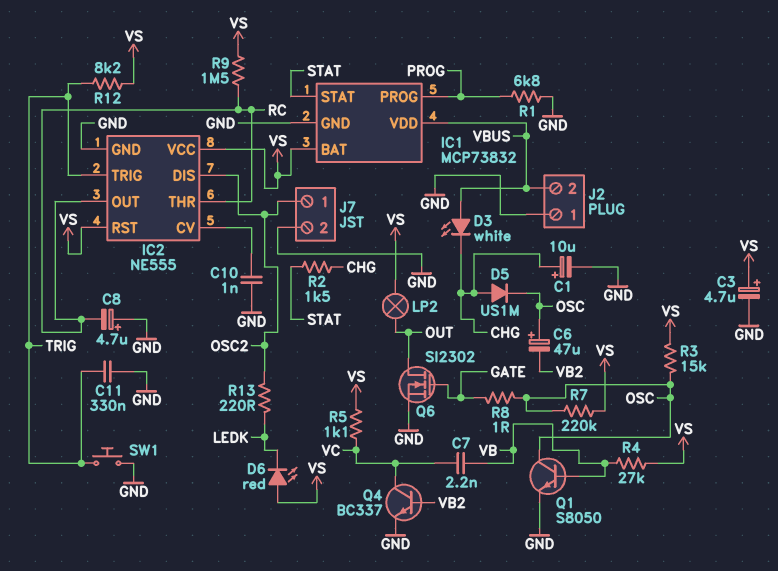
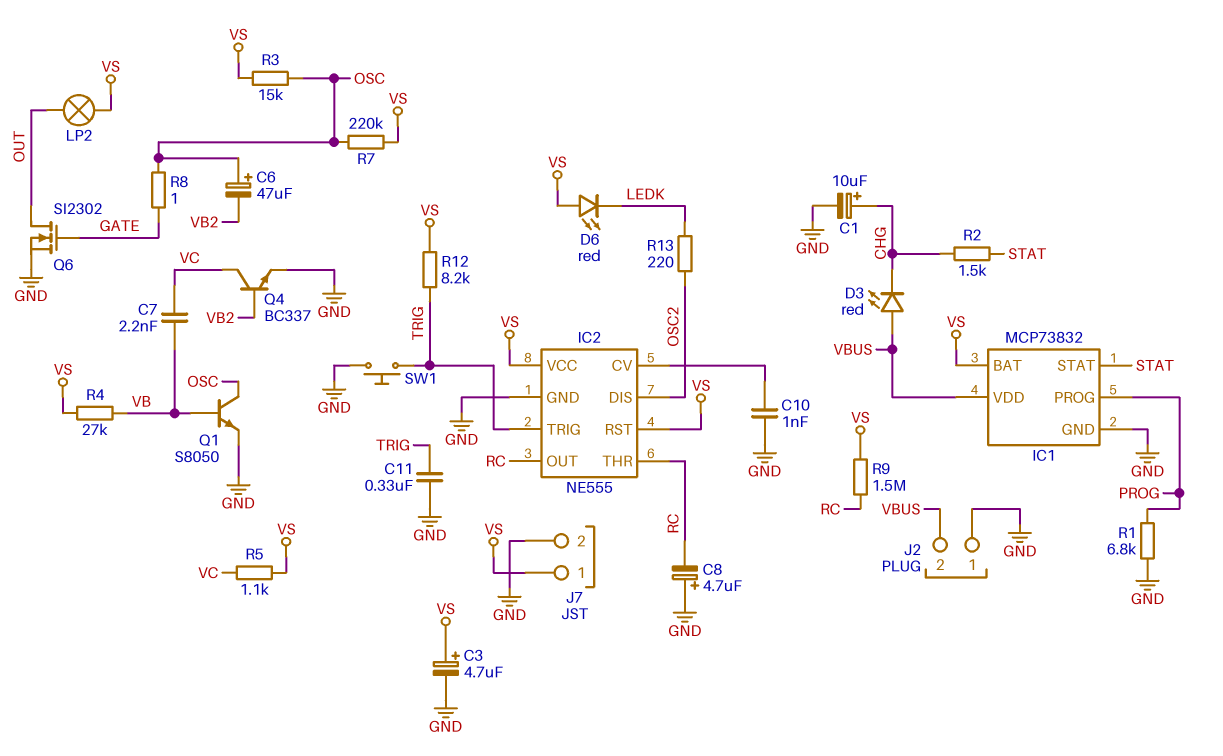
D3: LED white (A VBUS, K CHG) -> LED red (A VBUS, K CHG)
D5: diode US1M (A CHG, K OSC) -> none
J7 pin 1: OSC2 -> VS

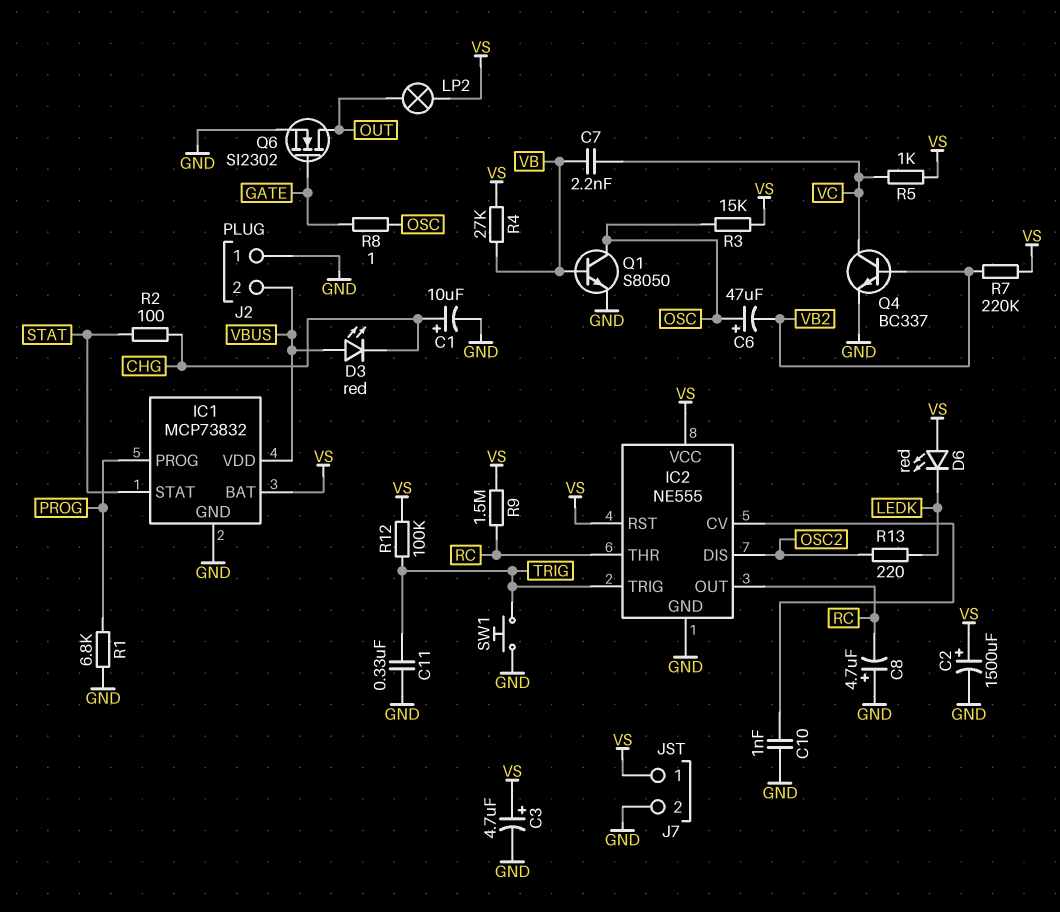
C2: none -> 1500uF (plus VS, minus GND)
R2: 1.5k (CHG, STAT) -> 100 (CHG, STAT)
R5: 1.1k (VC, VS) -> 1k (VC, VS)
R7: 220k (OSC, VS) -> 220k (VB2, VS)
R12: 8.2k (TRIG, VS) -> 100k (TRIG, VS)

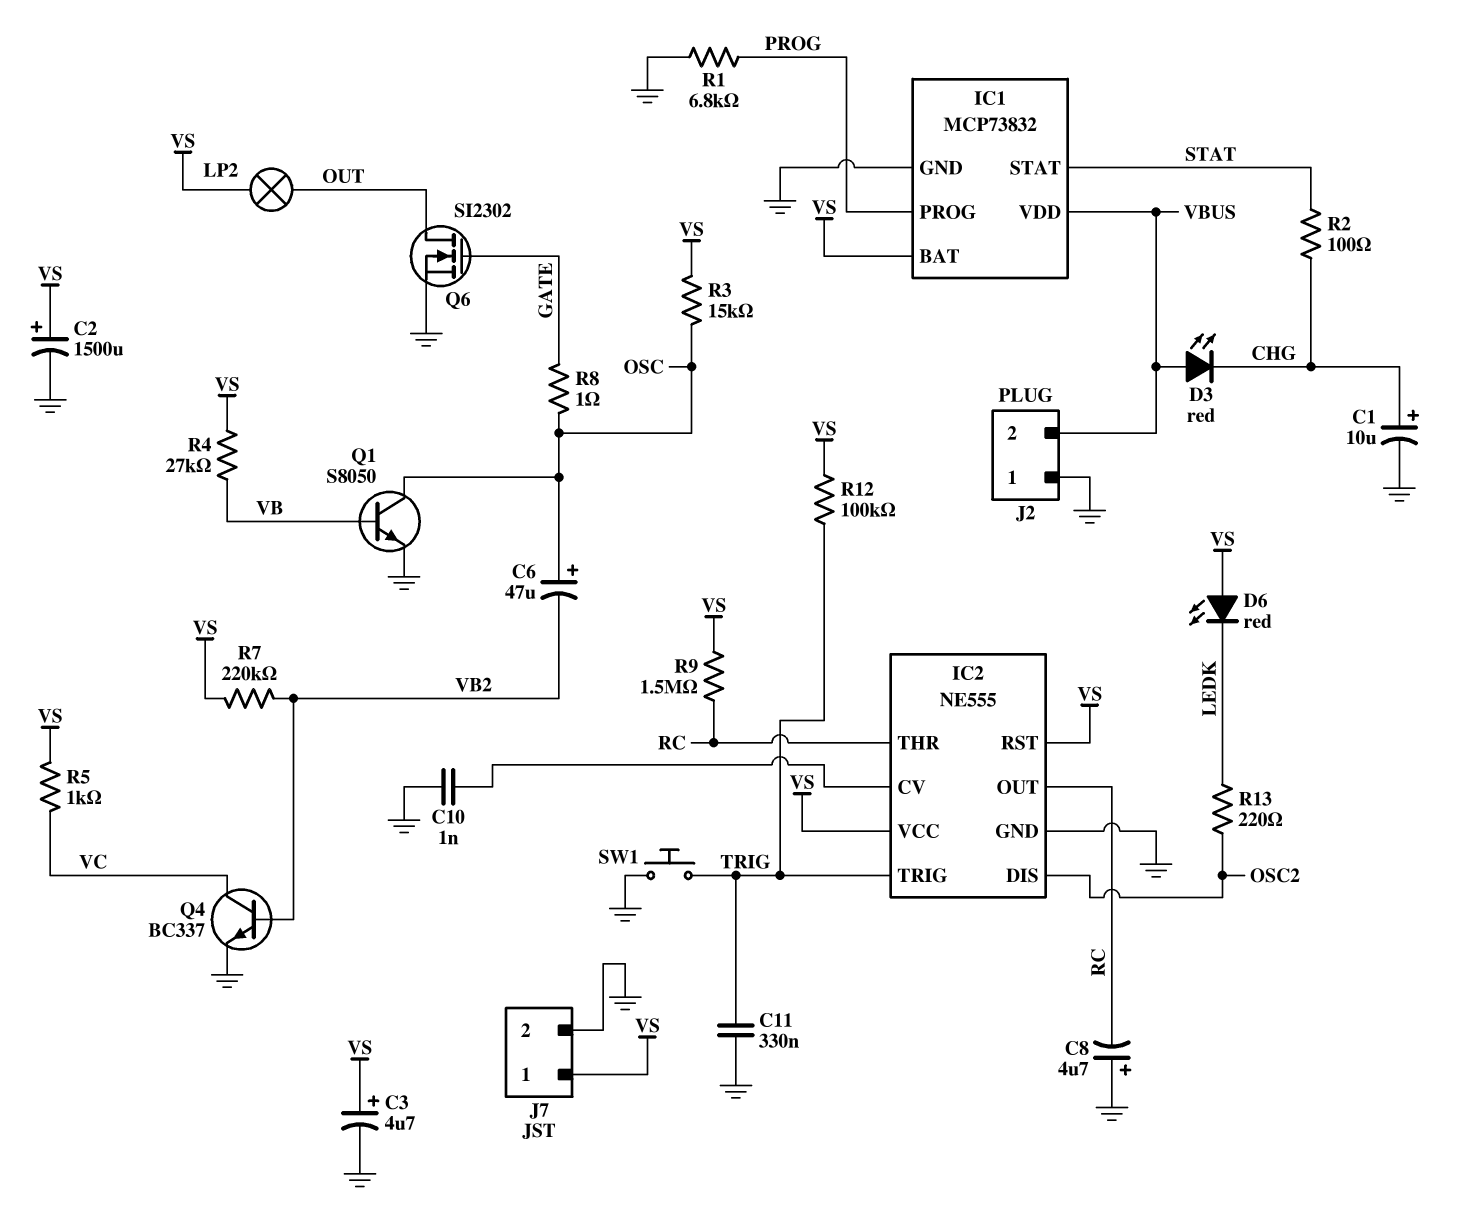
C7: 2.2nF (VB, VC) -> none

